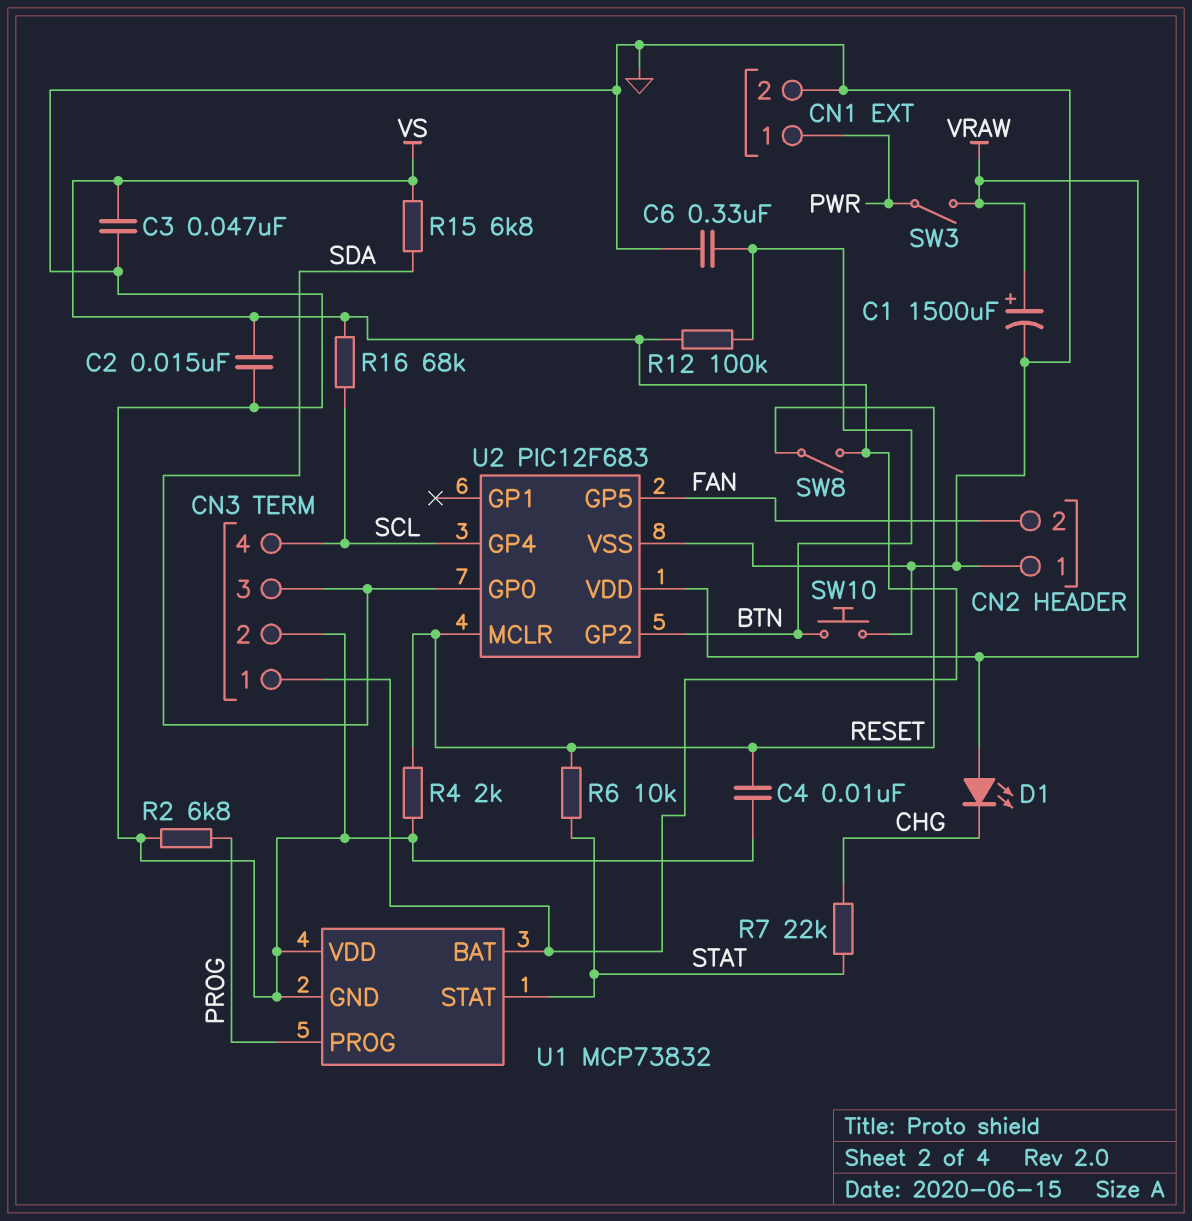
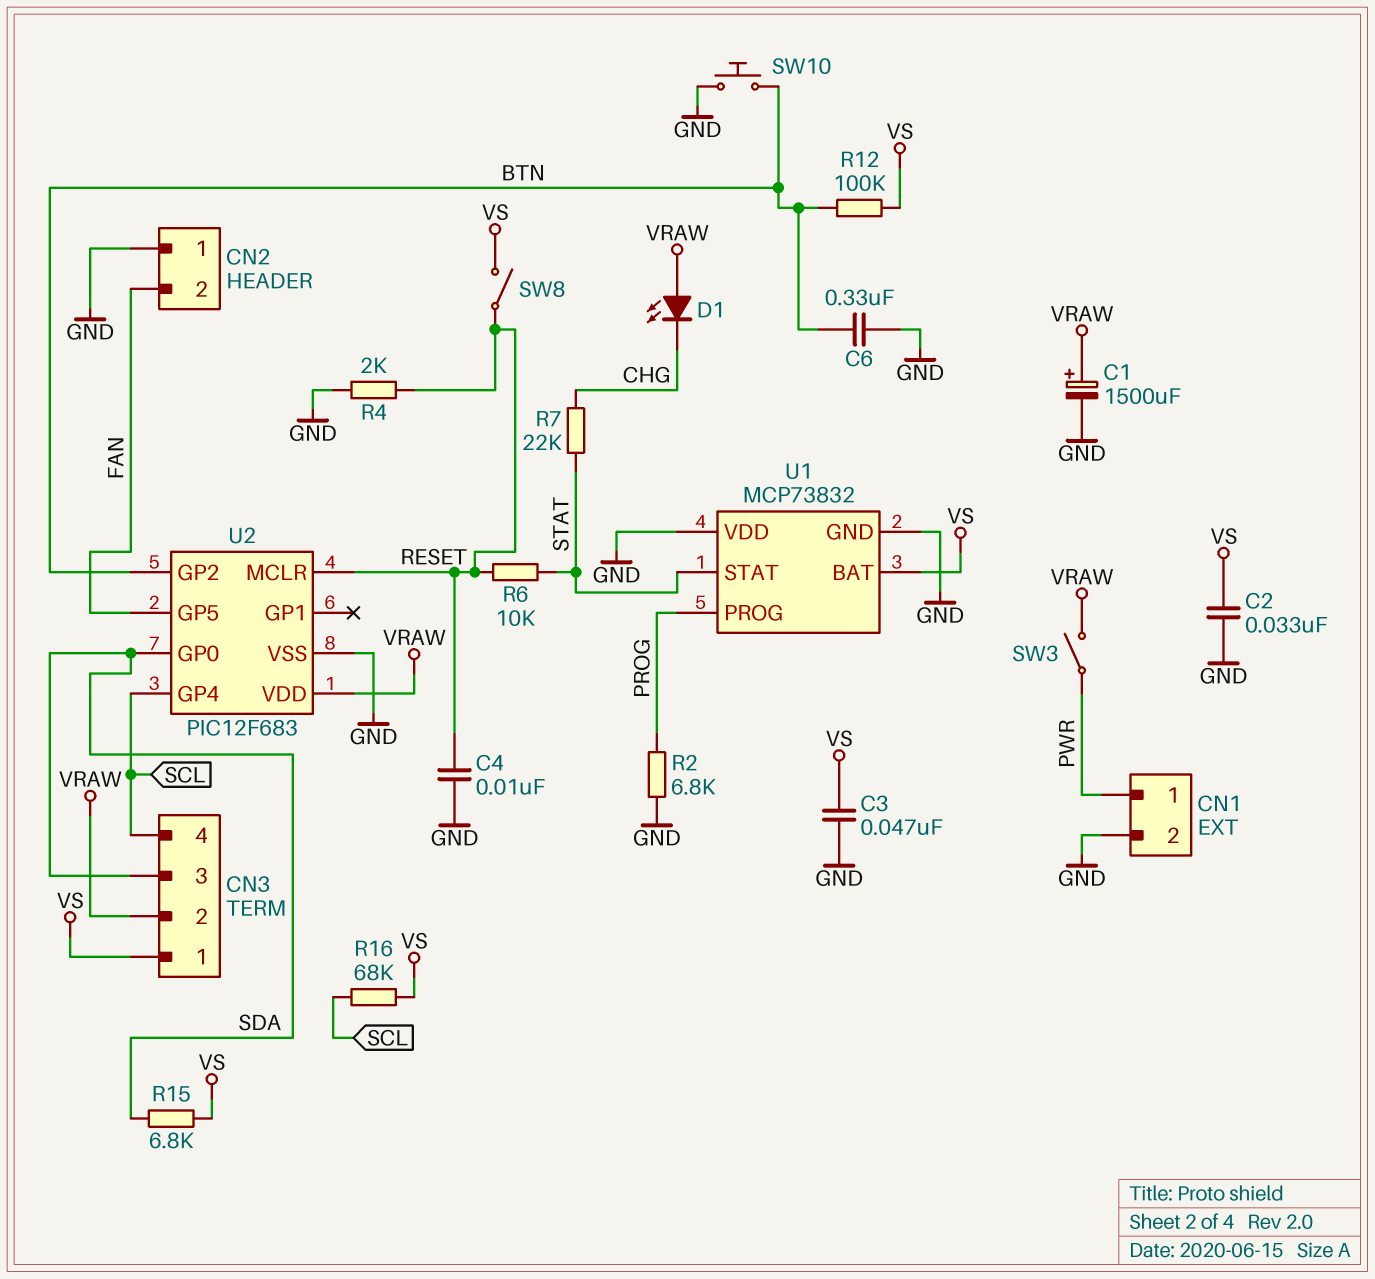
C2: 15nF (GND, VS) -> 33nF (GND, VS)
CN3 pin 2: GND -> VRAW

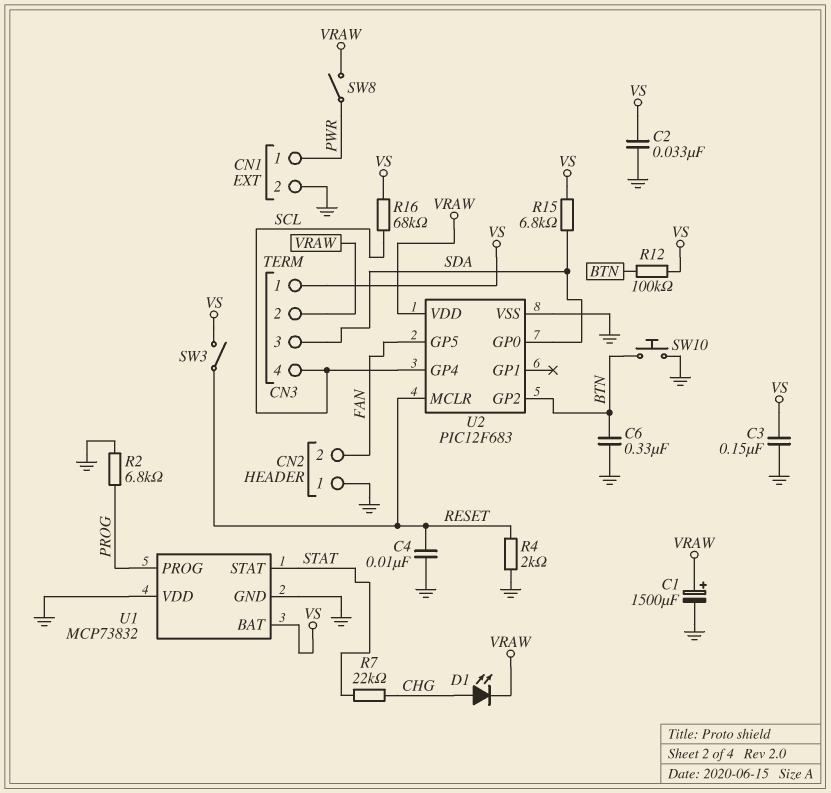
C3: 47nF (GND, VS) -> 150nF (GND, VS)
D1: LED (A VRAW, K CHG) -> LED (A CHG, K VRAW)
R6: 10k (RESET, STAT) -> none
SW3: switch (PWR, VRAW) -> switch (RESET, VS)
SW8: switch (RESET, VS) -> switch (PWR, VRAW)

